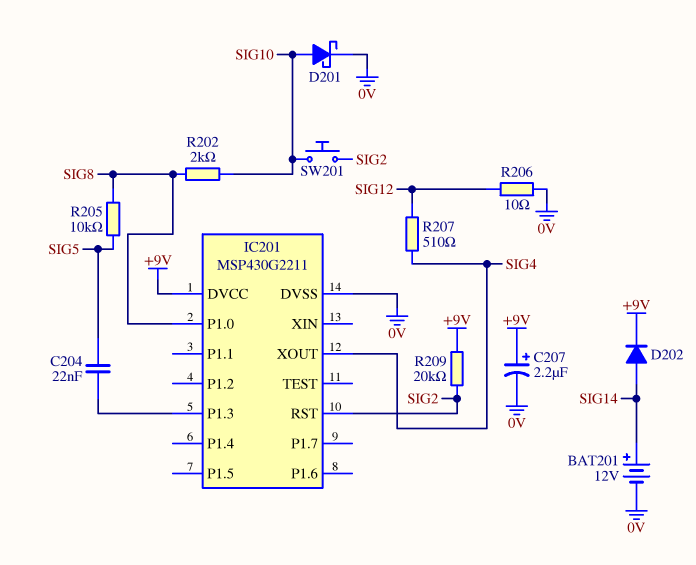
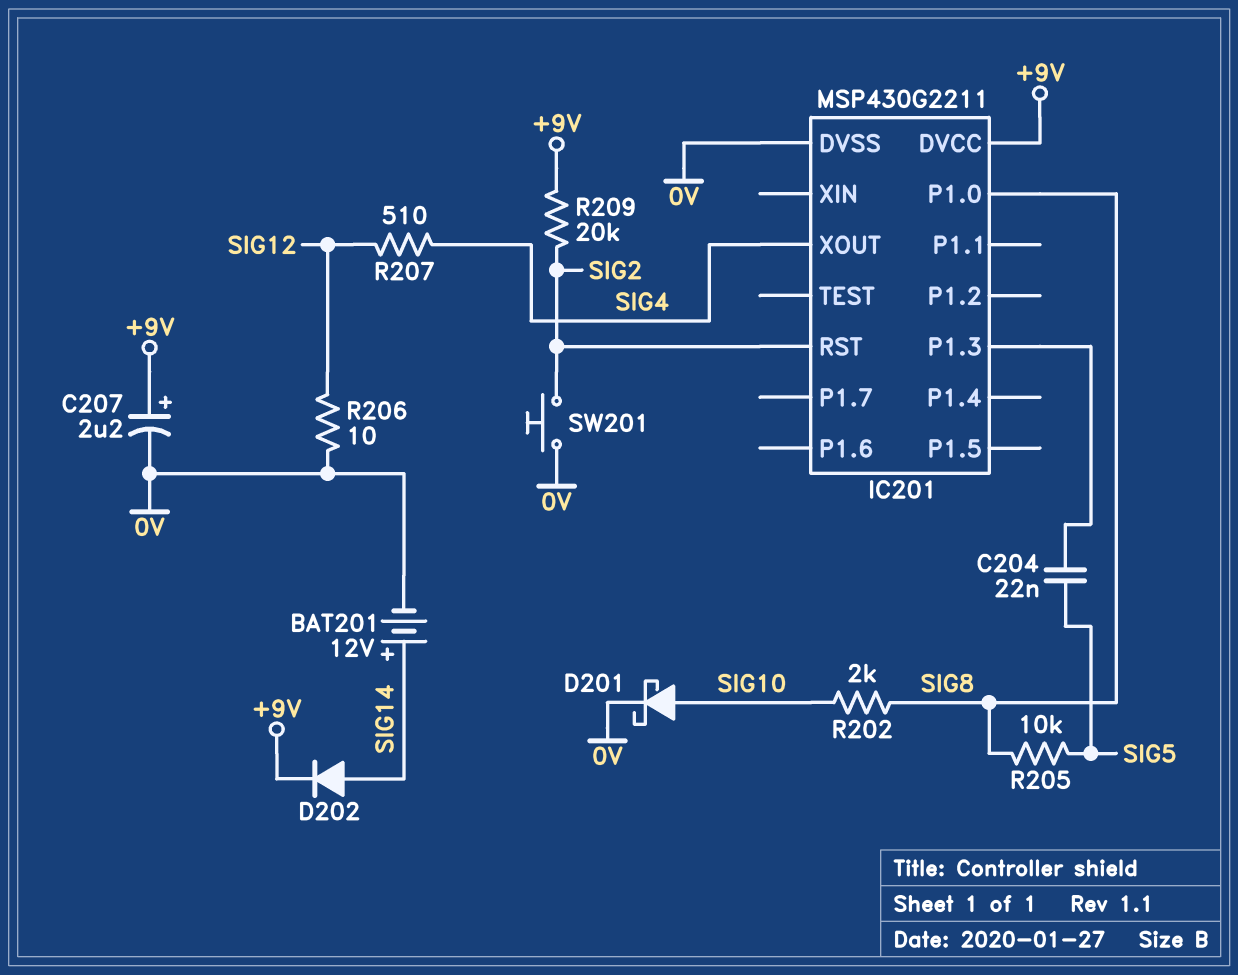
SW201: button (SIG2, SIG10) -> button (0V, SIG2)

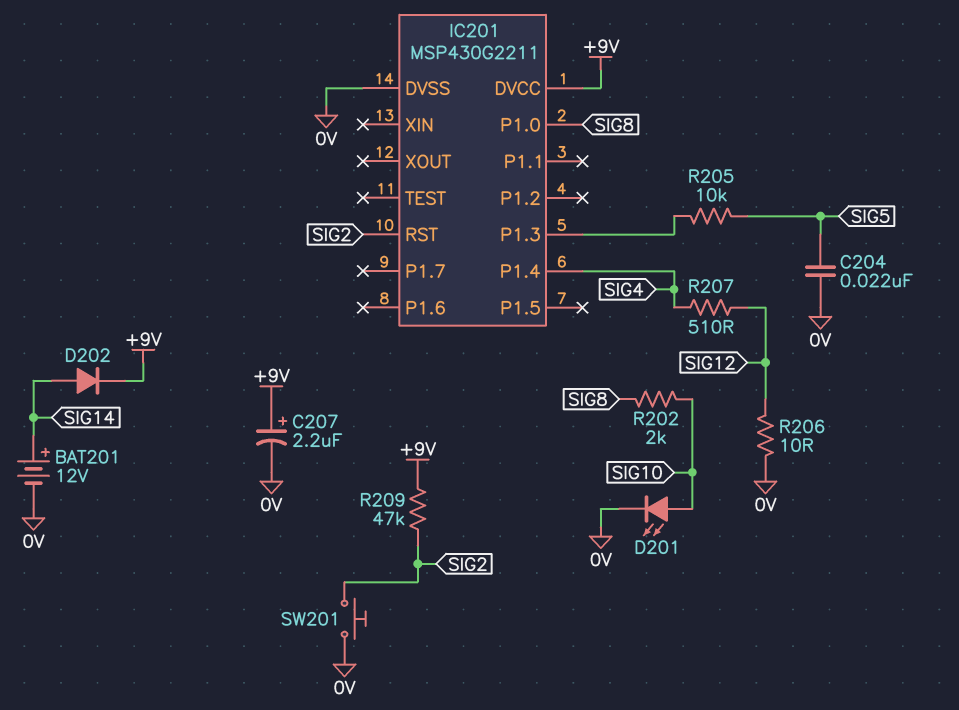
C204: 22nF (IC201/P1.3, SIG5) -> 22nF (0V, SIG5)
D201: schottky (A SIG10, K 0V) -> LED (A SIG10, K 0V)
IC201 pin P1.4: none -> SIG4
IC201 pin XOUT: SIG4 -> none
R205: 10k (SIG5, SIG8) -> 10k (IC201/P1.3, SIG5)
R209: 20k (+9V, SIG2) -> 47k (+9V, SIG2)

